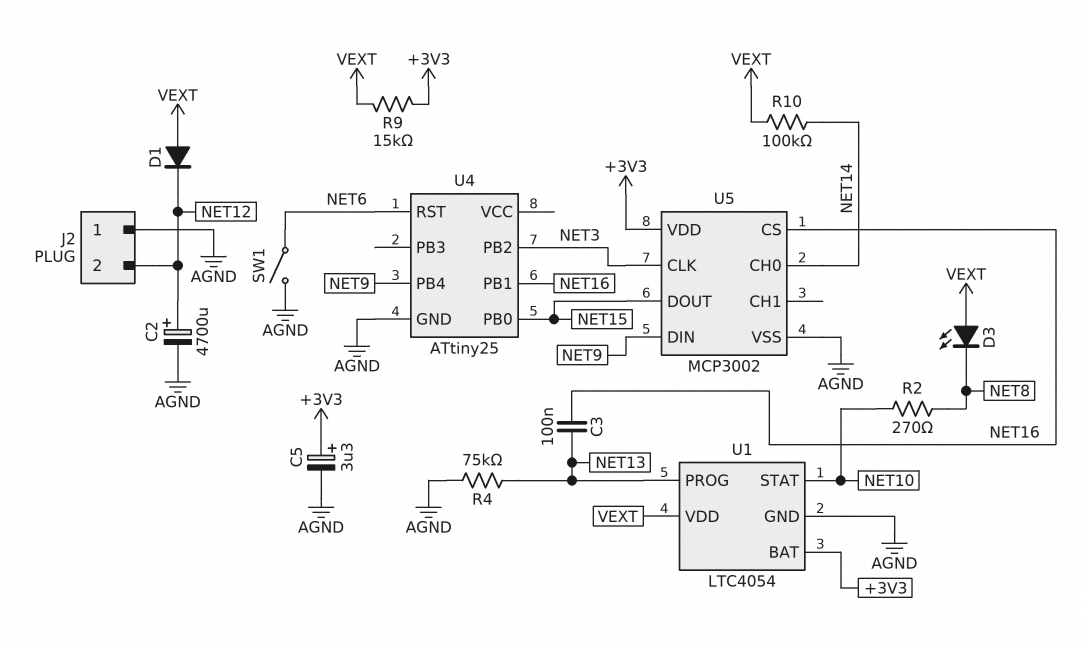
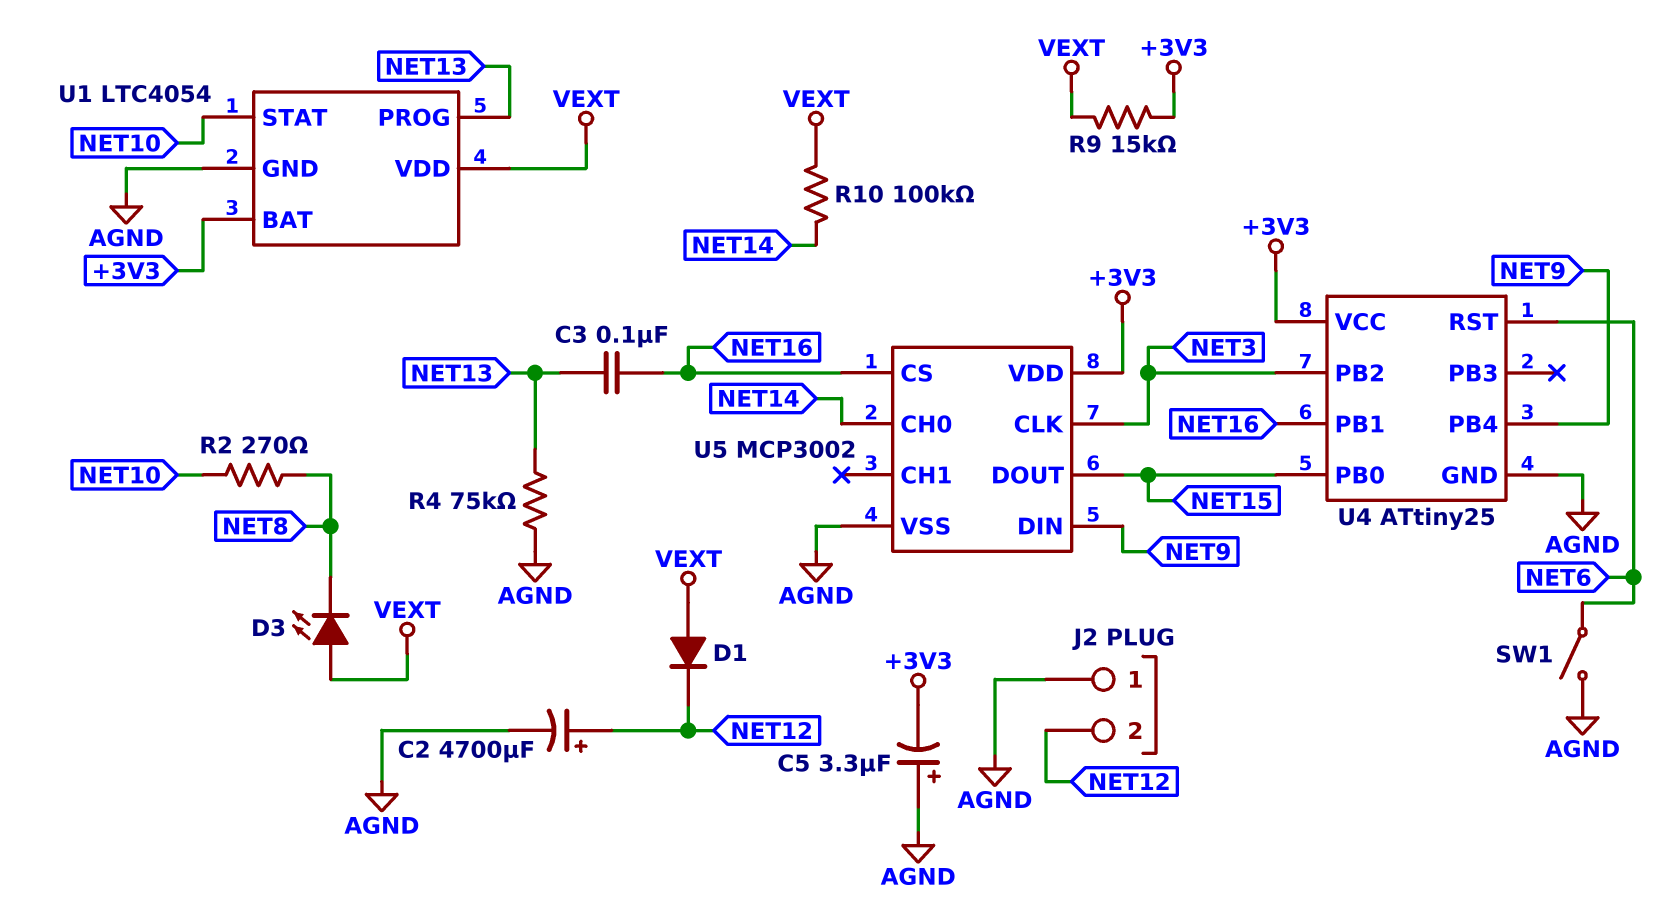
C5: 3.3uF (plus +3V3, minus AGND) -> 3.3uF (plus AGND, minus +3V3)
U4 pin VCC: none -> +3V3

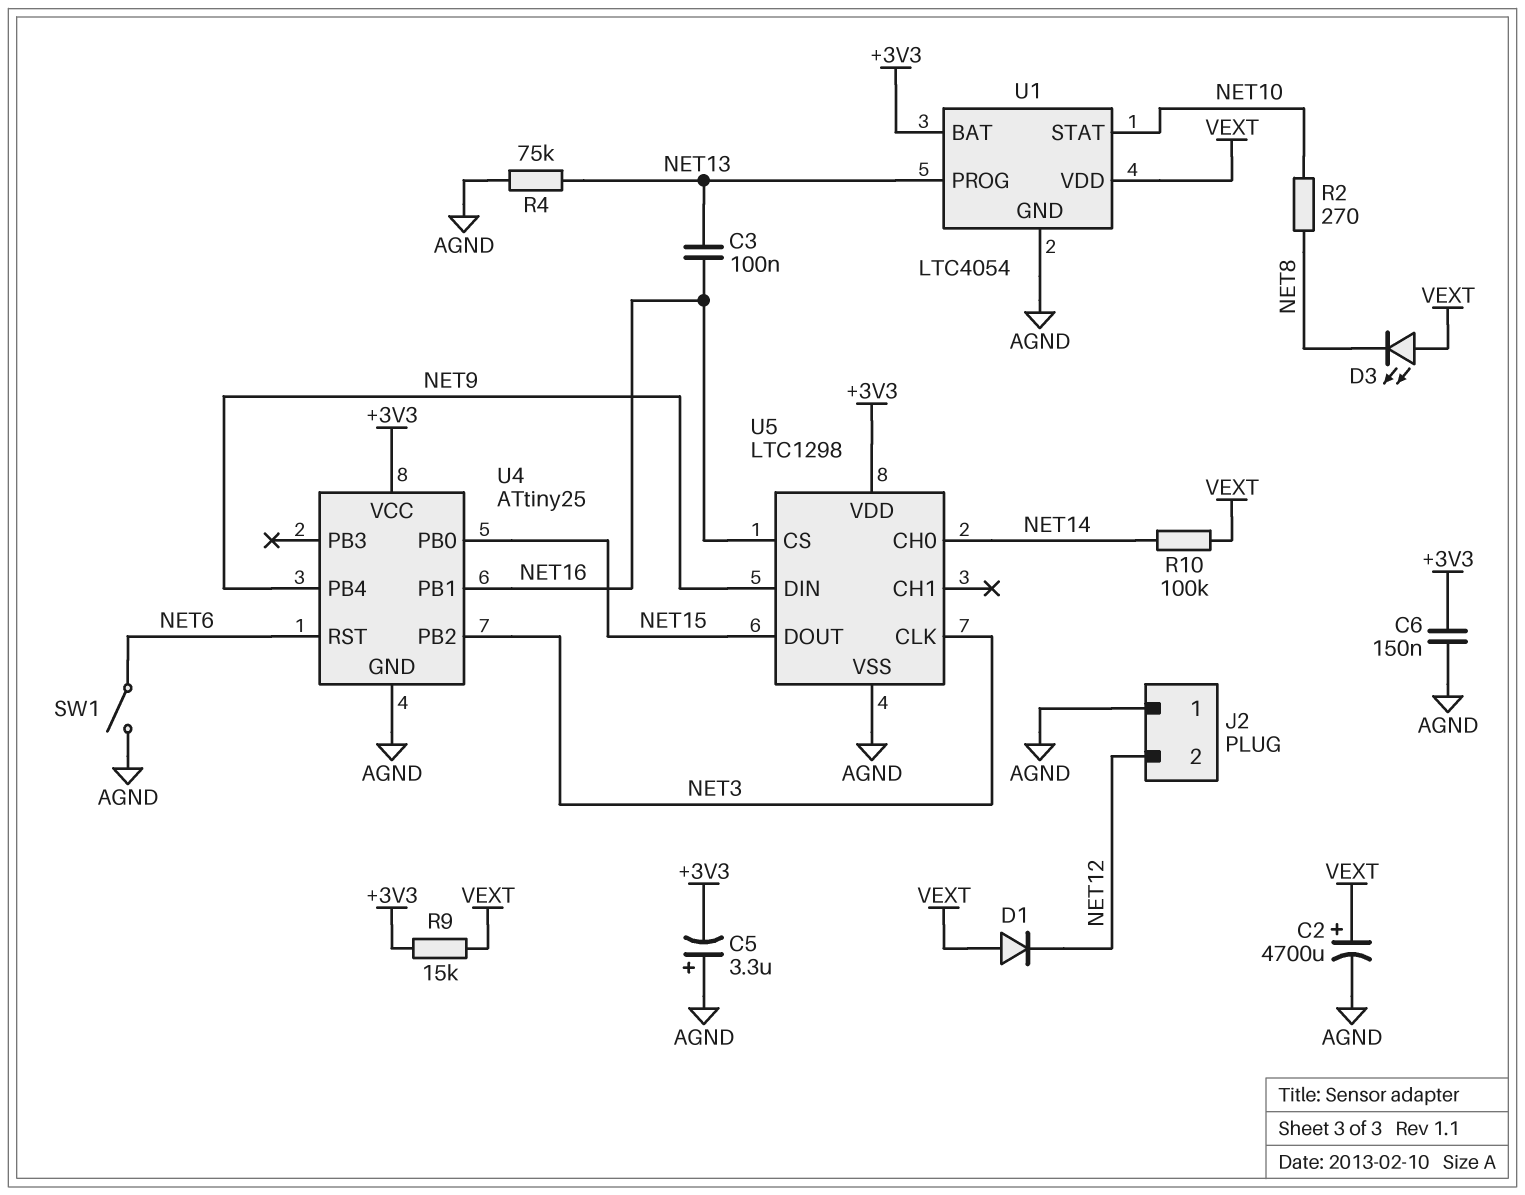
C2: 4700uF (plus NET12, minus AGND) -> 4700uF (plus VEXT, minus AGND)
C6: none -> 150nF (+3V3, AGND)
U5: MCP3002 -> LTC1298

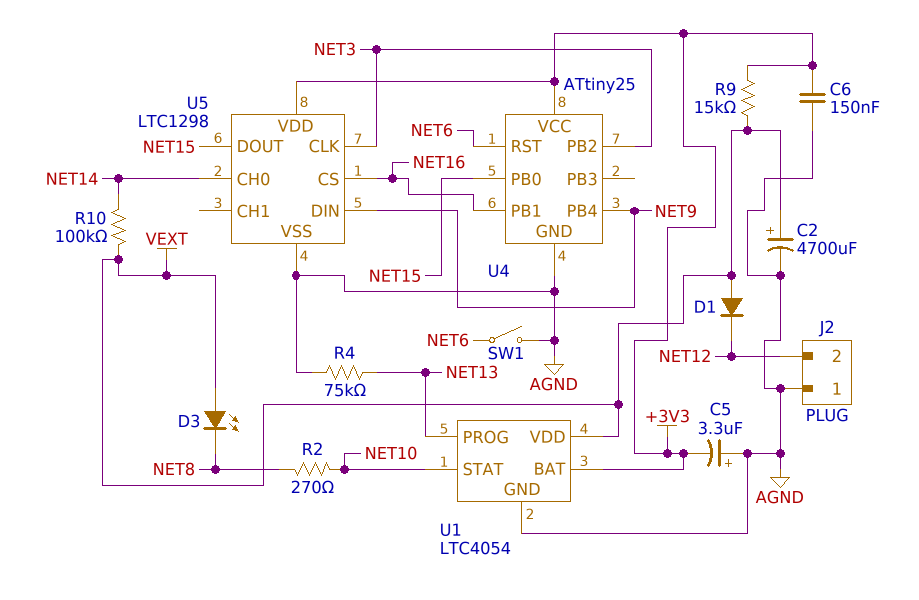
C3: 100nF (NET13, NET16) -> none

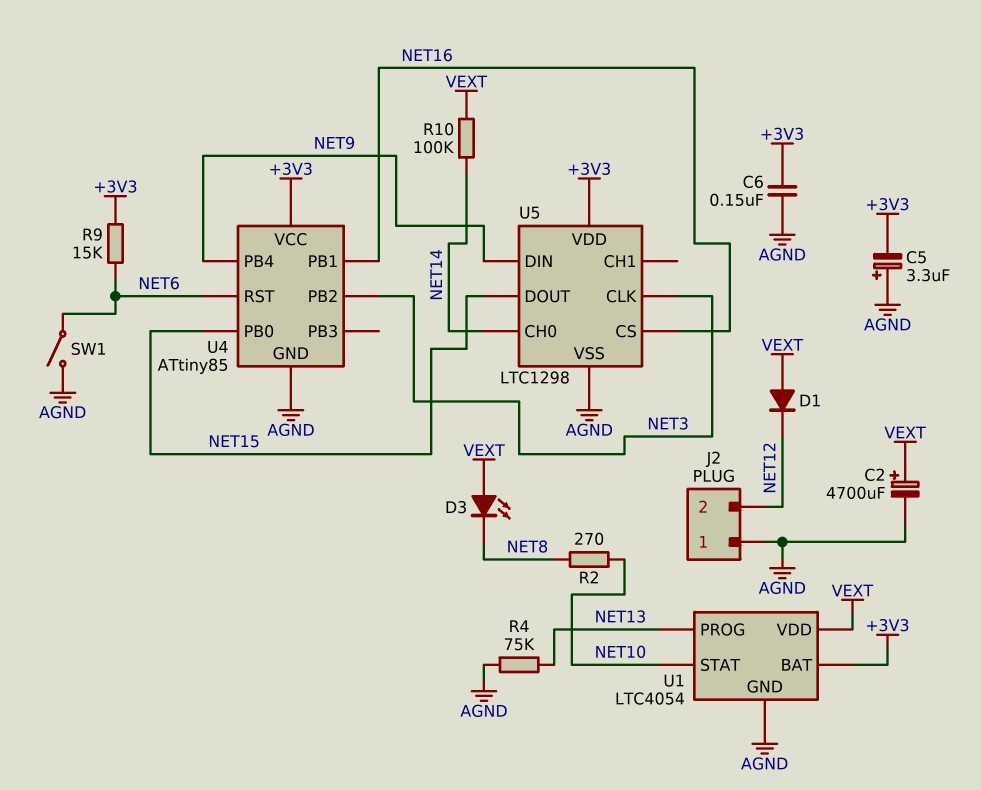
R9: 15k (+3V3, VEXT) -> 15k (+3V3, NET6)
U4: ATtiny25 -> ATtiny85

